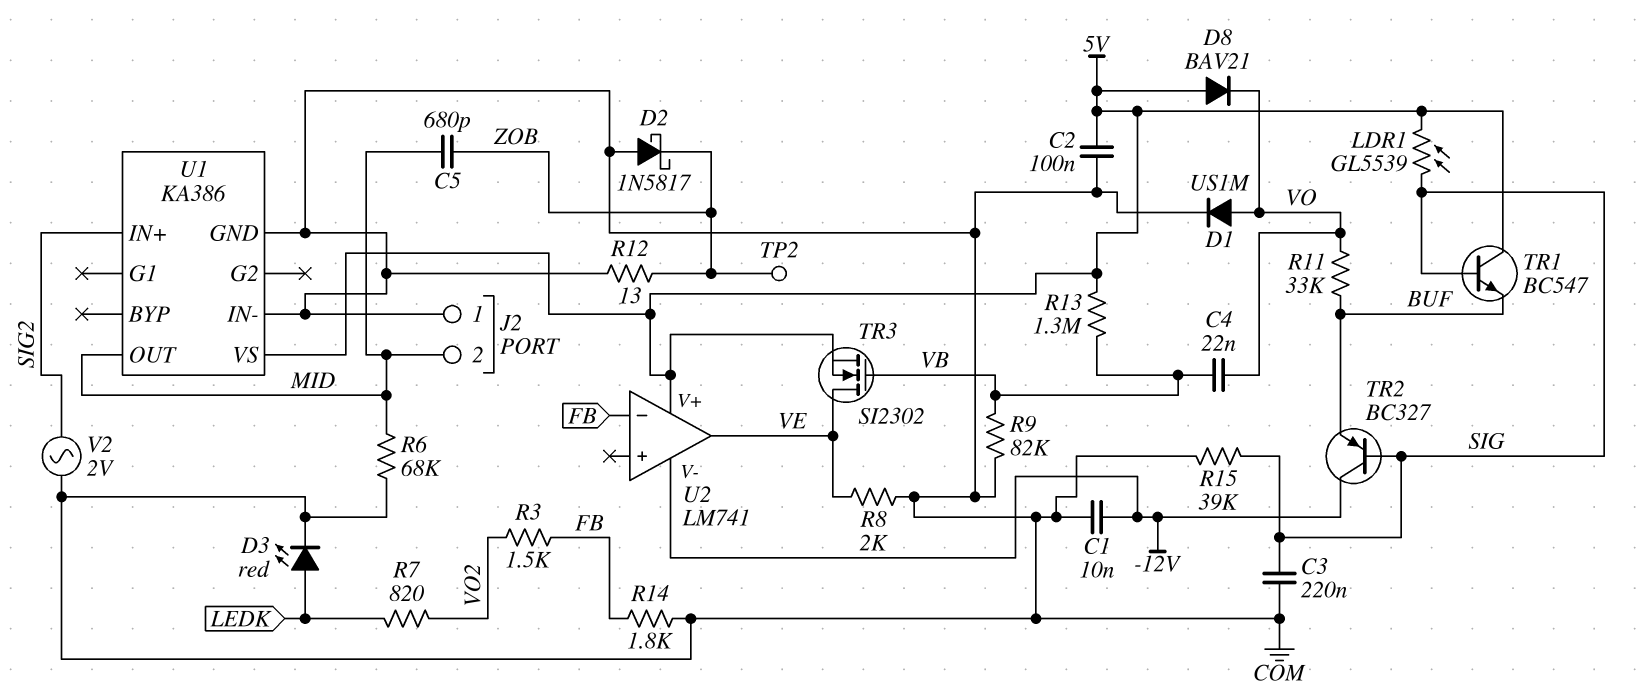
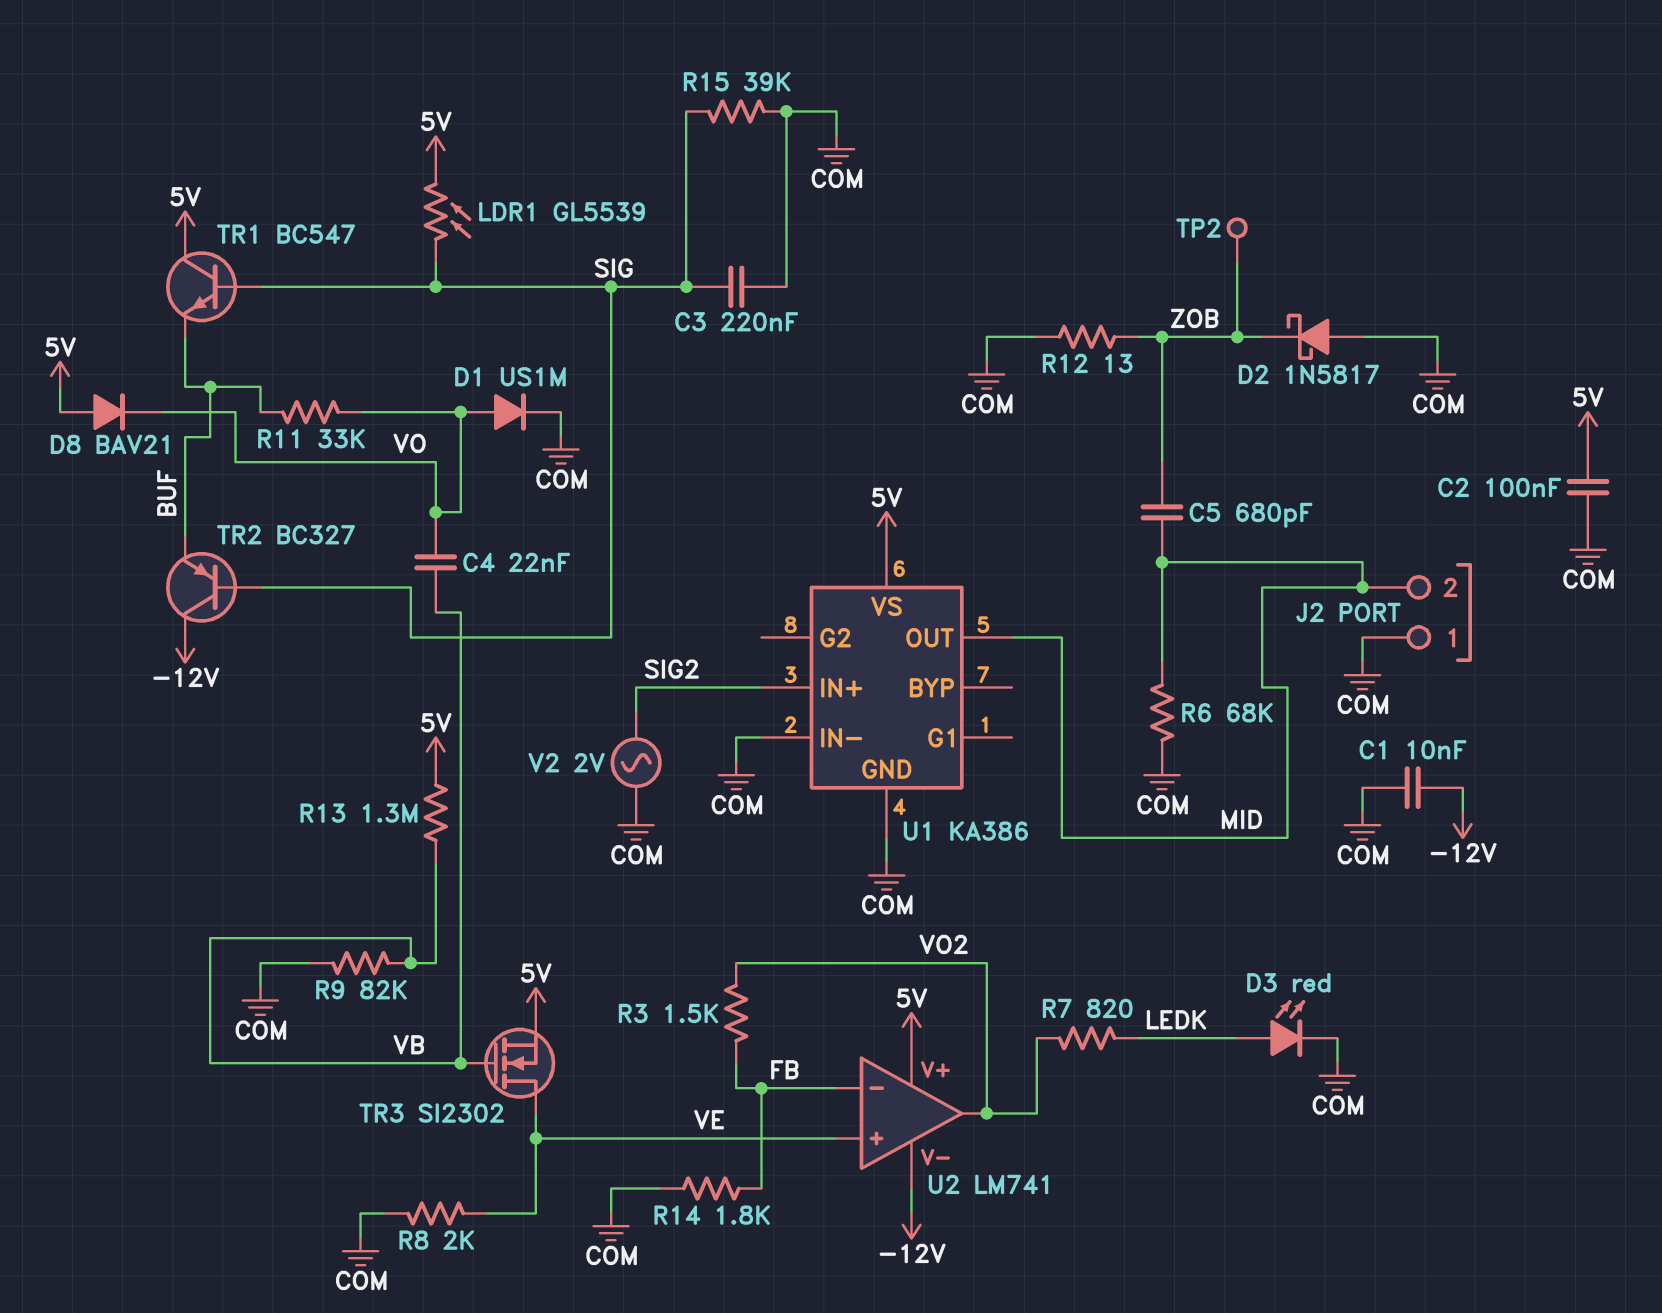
U2 pin in+: none -> VE
U2 pin out: VE -> VO2

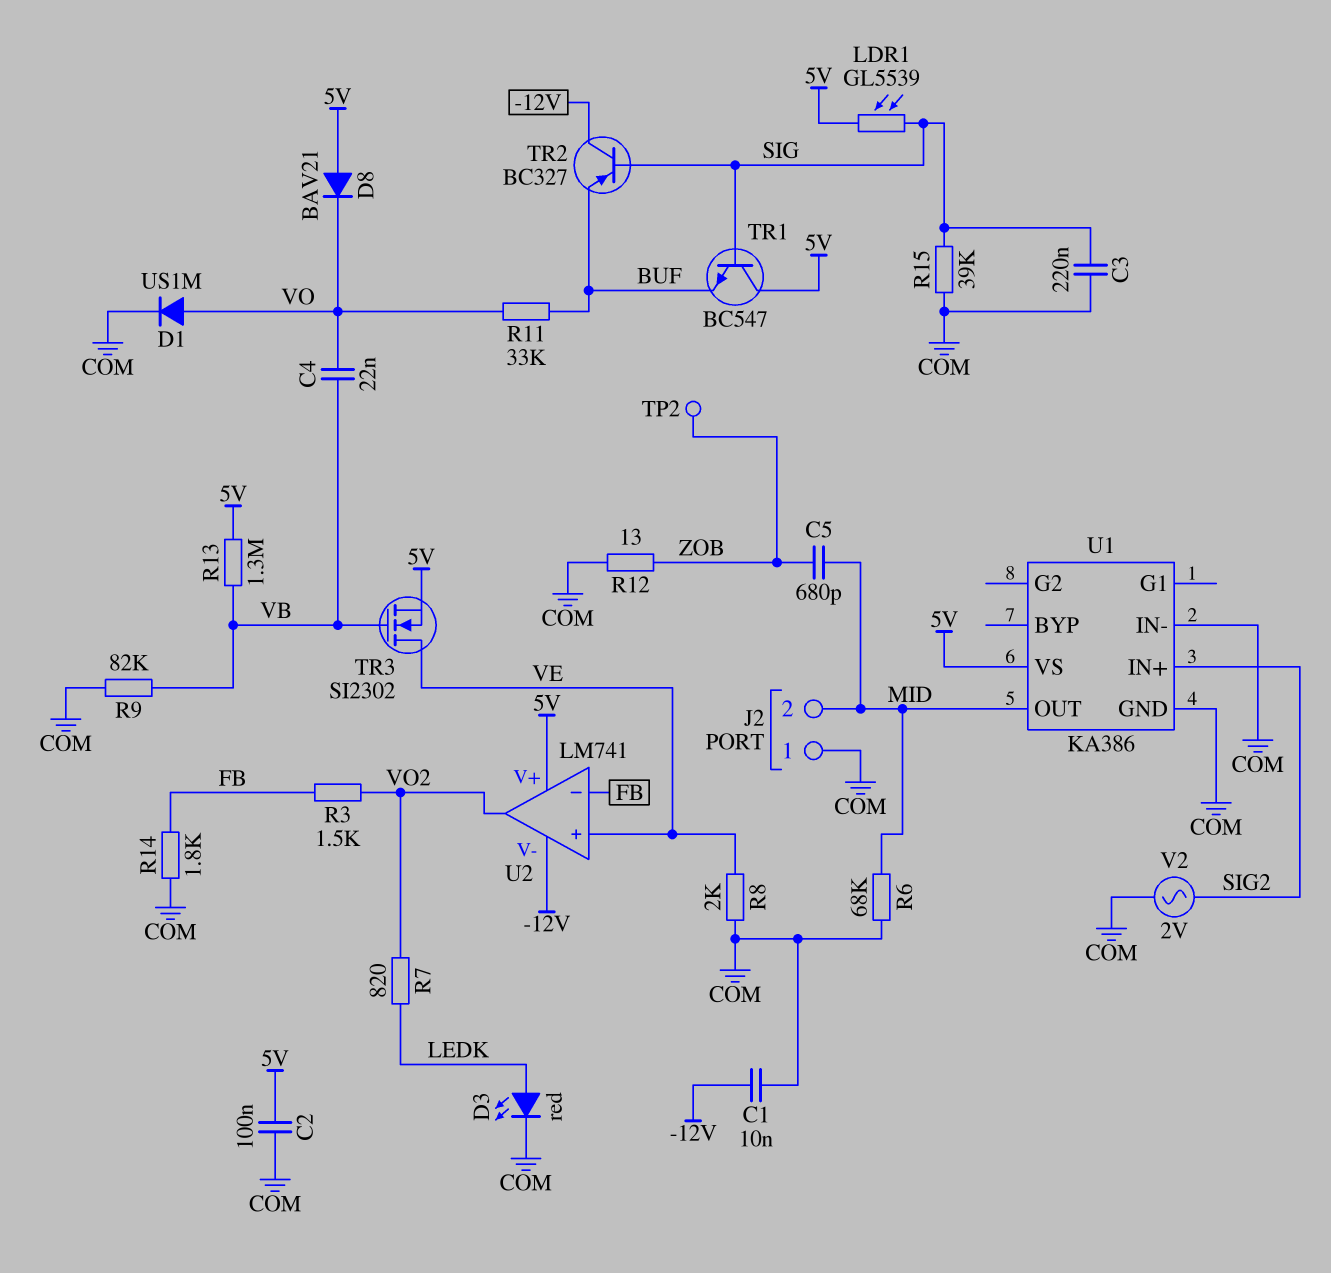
D2: schottky 1N5817 (A COM, K ZOB) -> none

